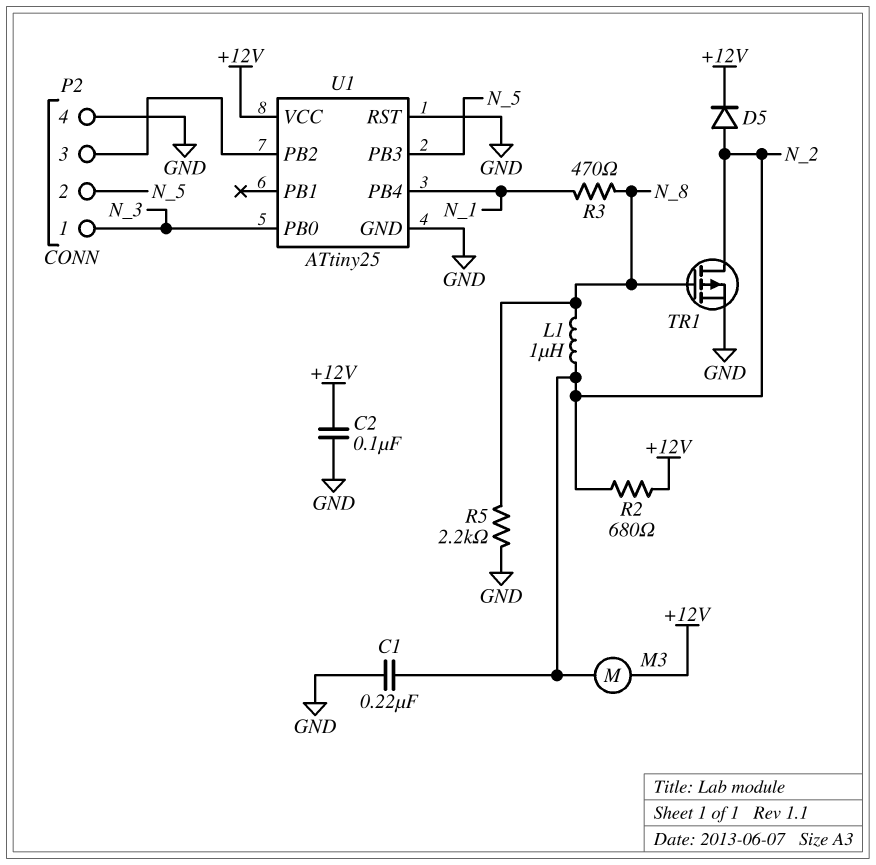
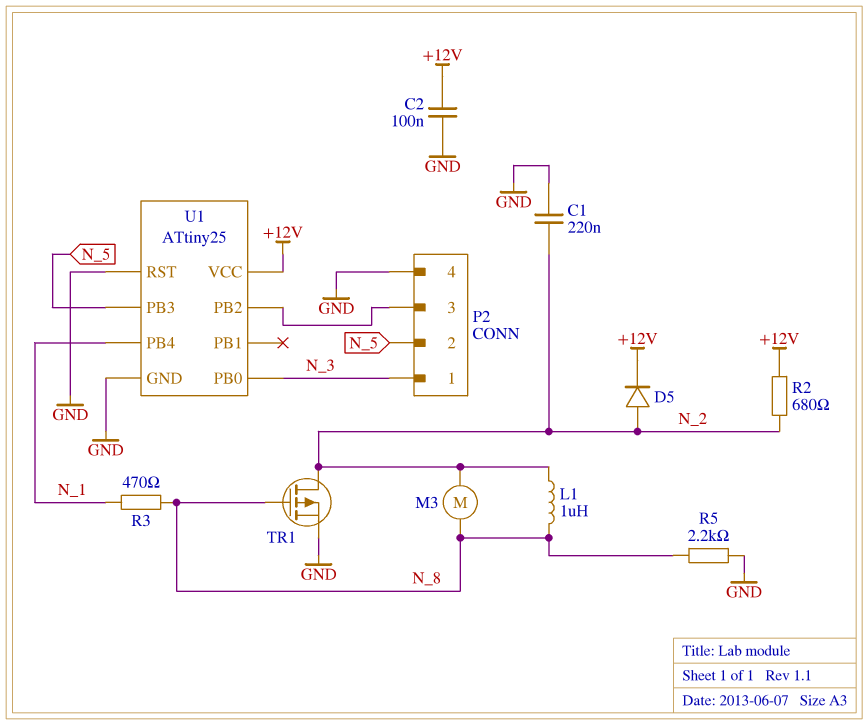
M3: motor (+12V, N_2) -> motor (N_2, N_8)

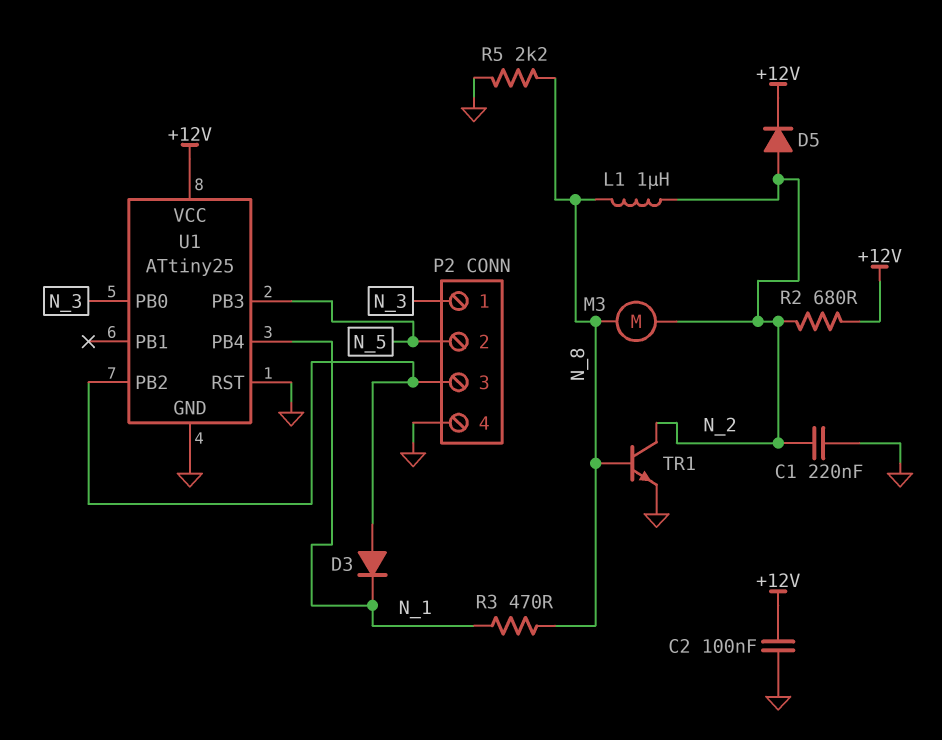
D3: none -> diode (A P2/3, K N_1)
TR1: PMOS (G N_8, D N_2, S GND) -> NPN (B N_8, C N_2, E GND)

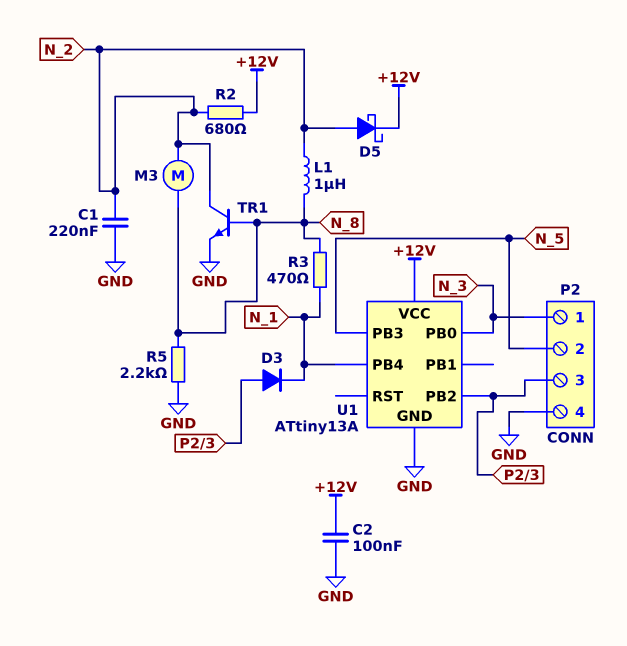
D5: diode (A N_2, K +12V) -> schottky (A N_2, K +12V)
U1: ATtiny25 -> ATtiny13A
U1 pin RST: GND -> none

